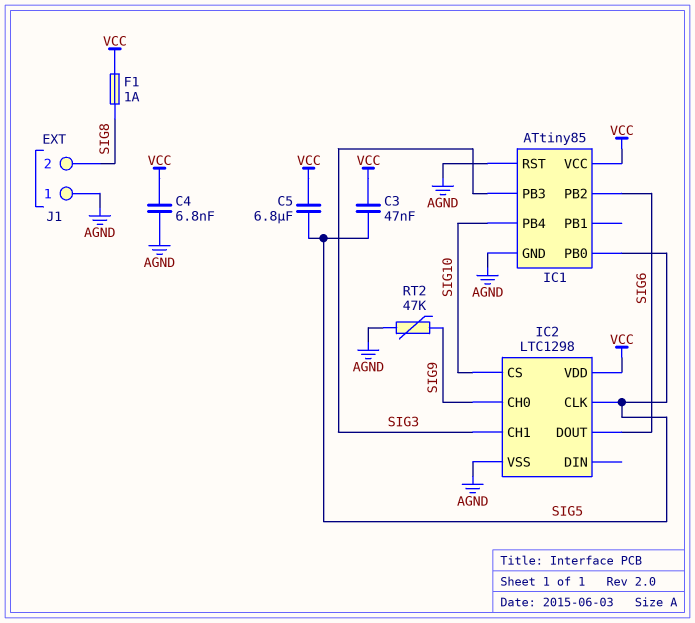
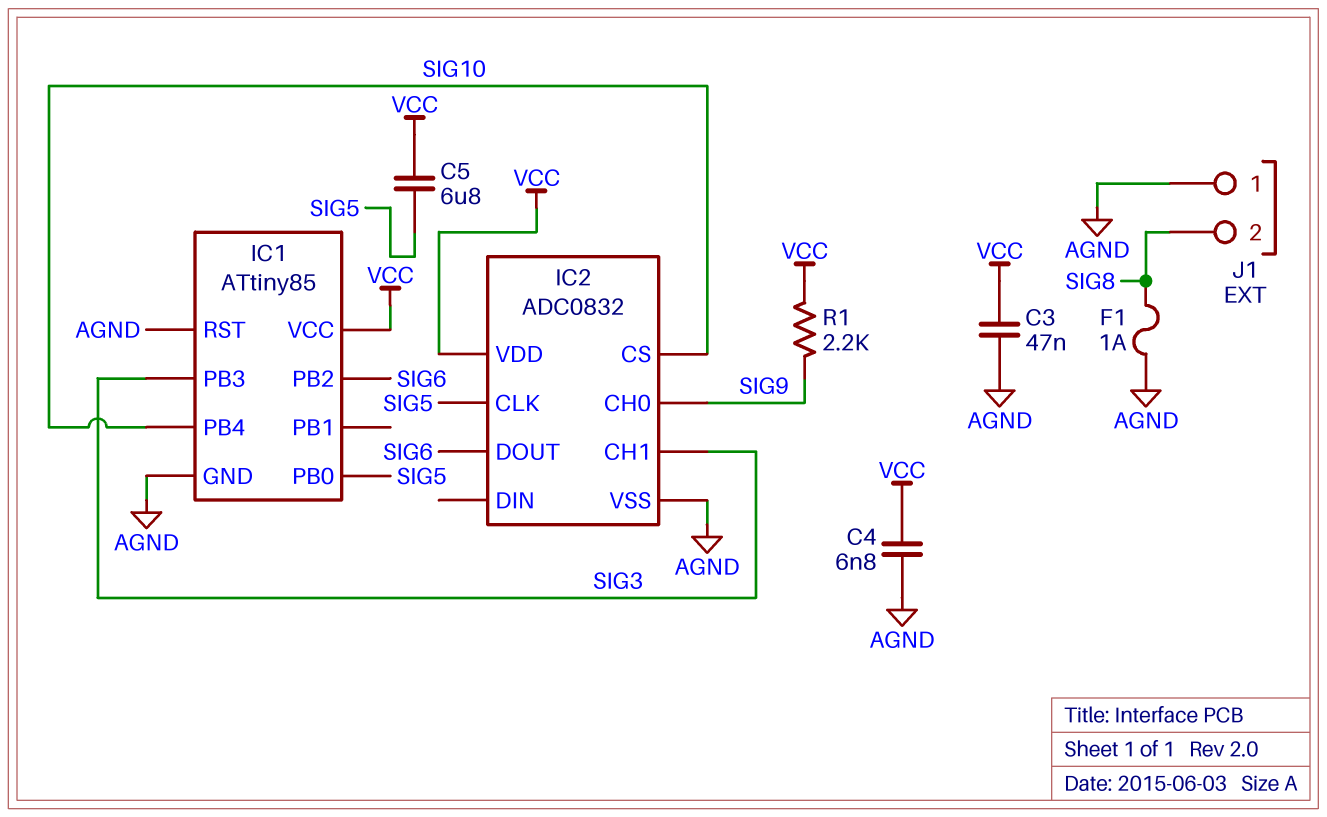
C3: 47nF (SIG5, VCC) -> 47nF (AGND, VCC)
F1: 1A (SIG8, VCC) -> 1A (AGND, SIG8)
IC2: LTC1298 -> ADC0832
R1: none -> 2.2k (SIG9, VCC)
RT2: 47k (AGND, SIG9) -> none

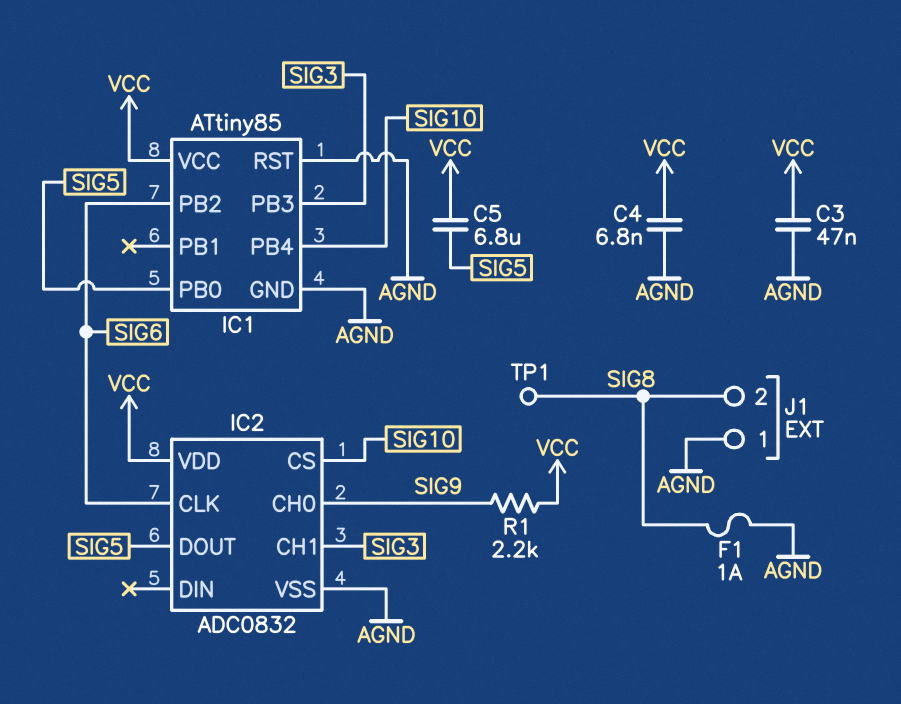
IC2 pin CLK: SIG5 -> SIG6
IC2 pin DOUT: SIG6 -> SIG5
TP1: none -> test point (SIG8)

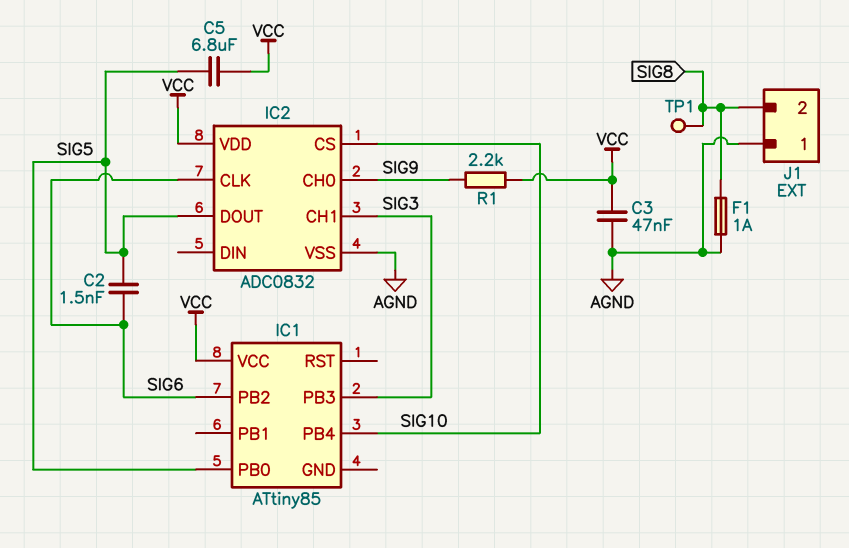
C2: none -> 1.5nF (SIG5, SIG6)
C4: 6.8nF (AGND, VCC) -> none
IC1 pin GND: AGND -> none
IC1 pin RST: AGND -> none

